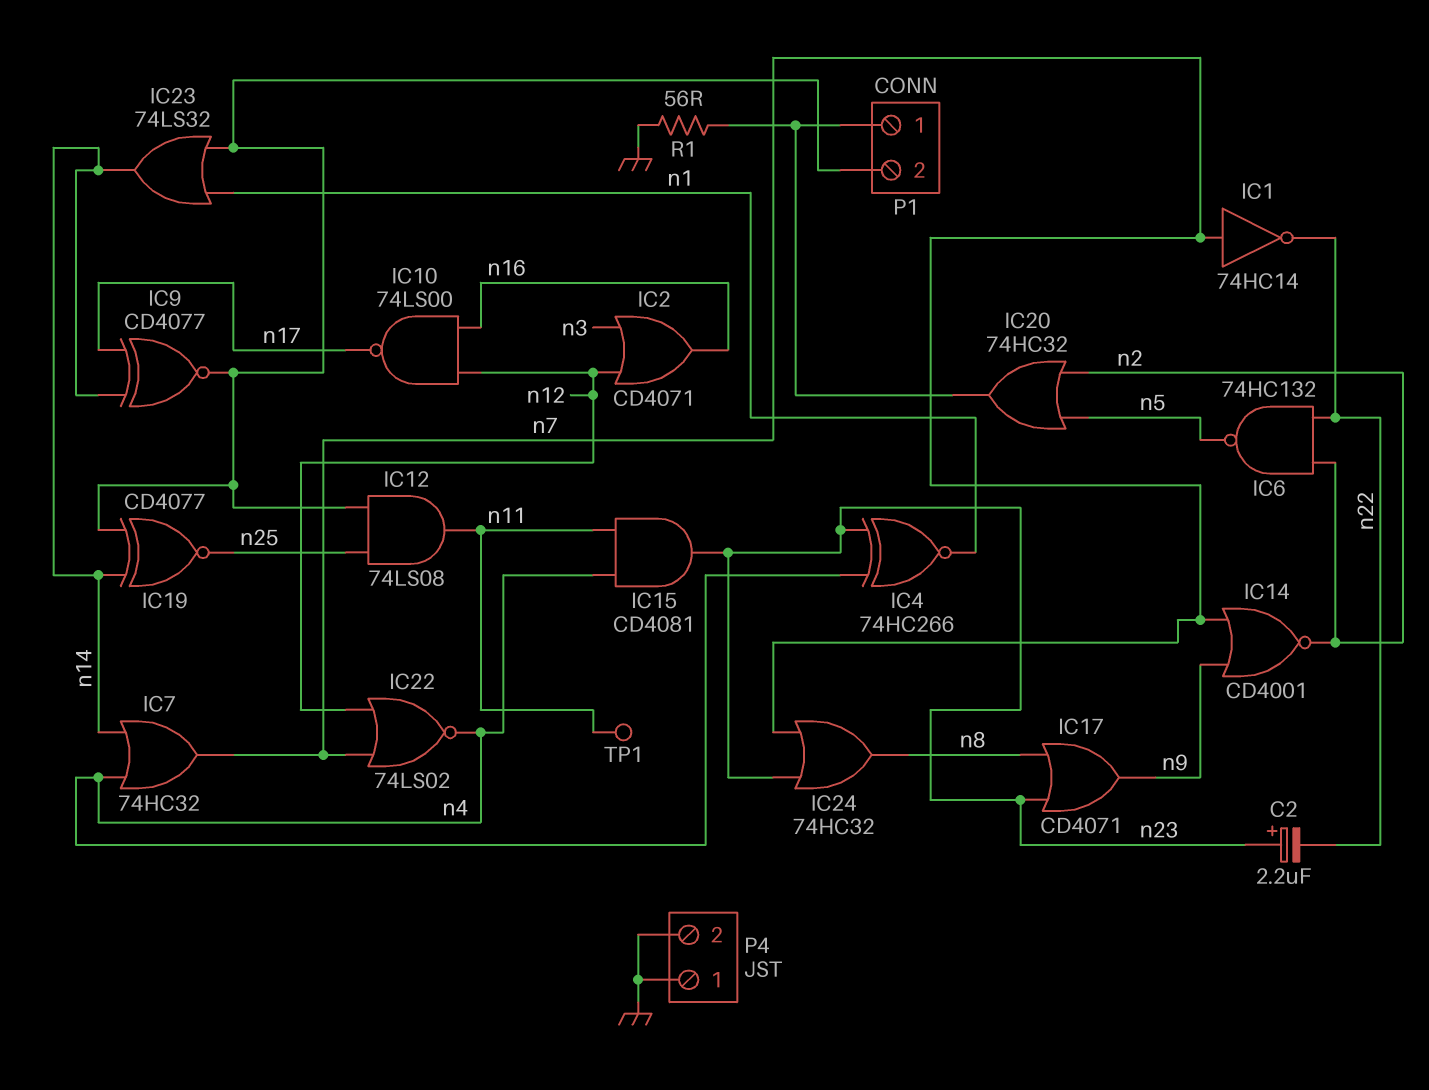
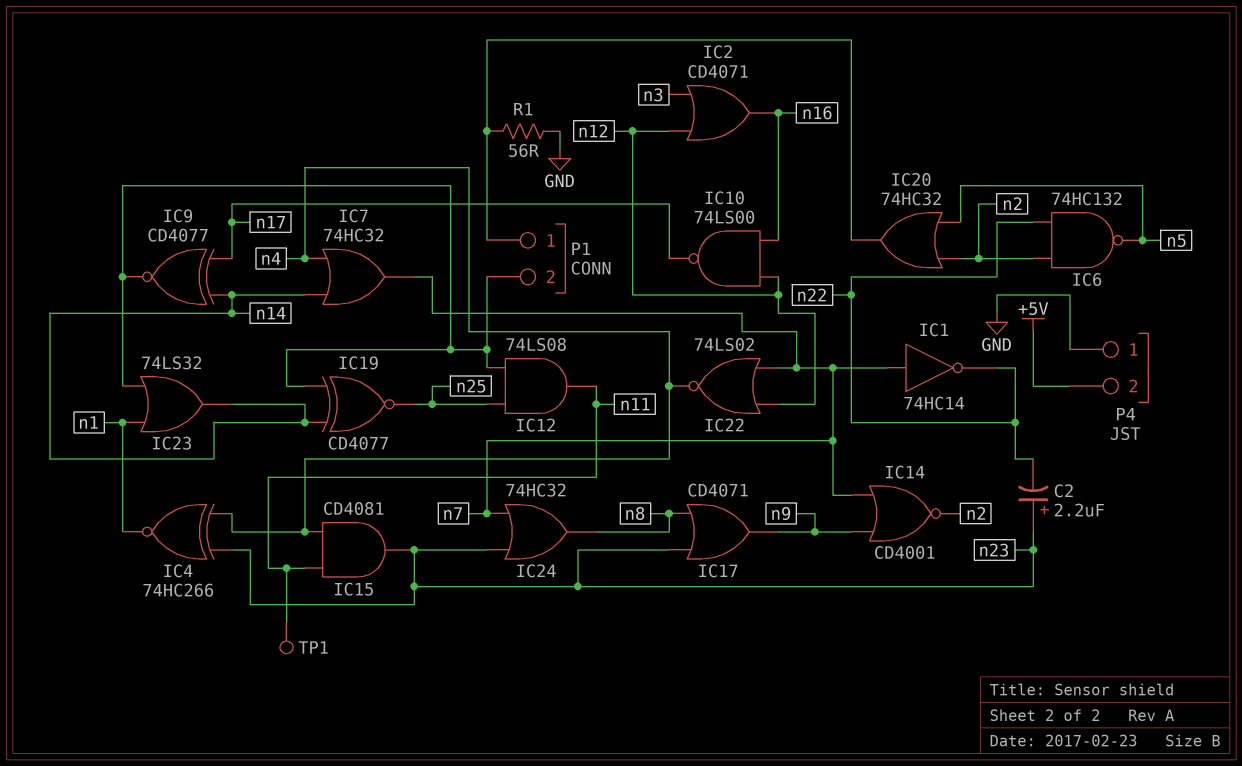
P4 pin 2: GND -> +5V

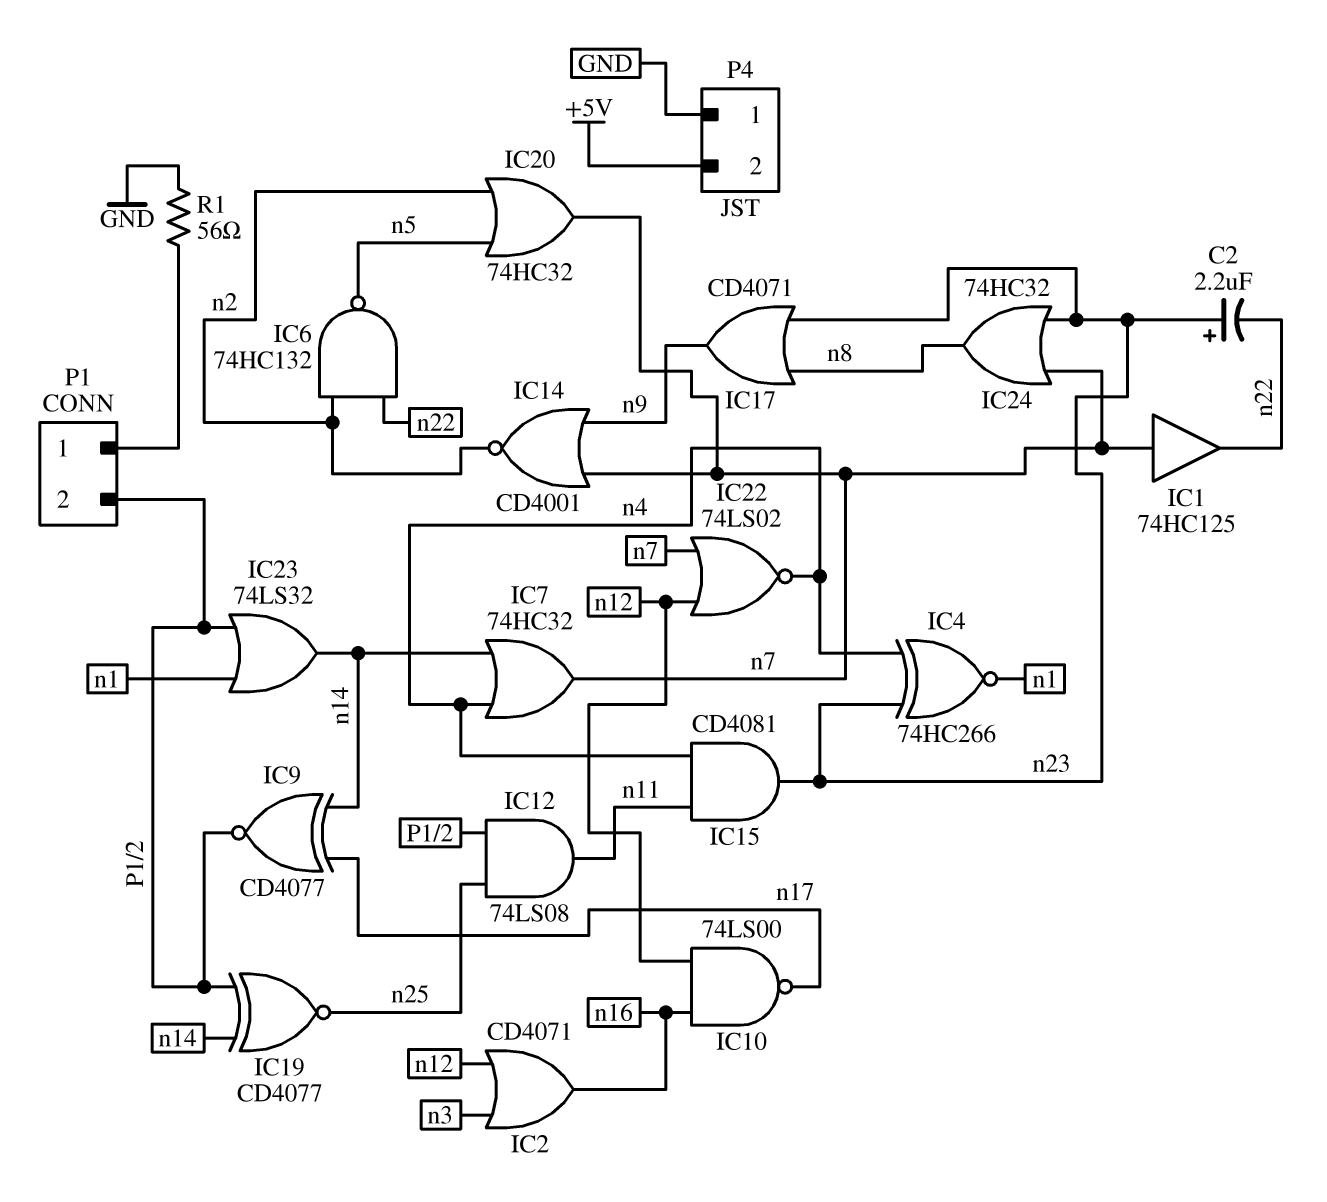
IC1: NOT 74HC14 (in n7, out n22) -> buffer 74HC125 (in n7, out n22)
IC20: OR 74HC32 (in n2, in n5, out P1/1) -> OR 74HC32 (in n2, in n5, out n7)
TP1: test point (n11) -> none

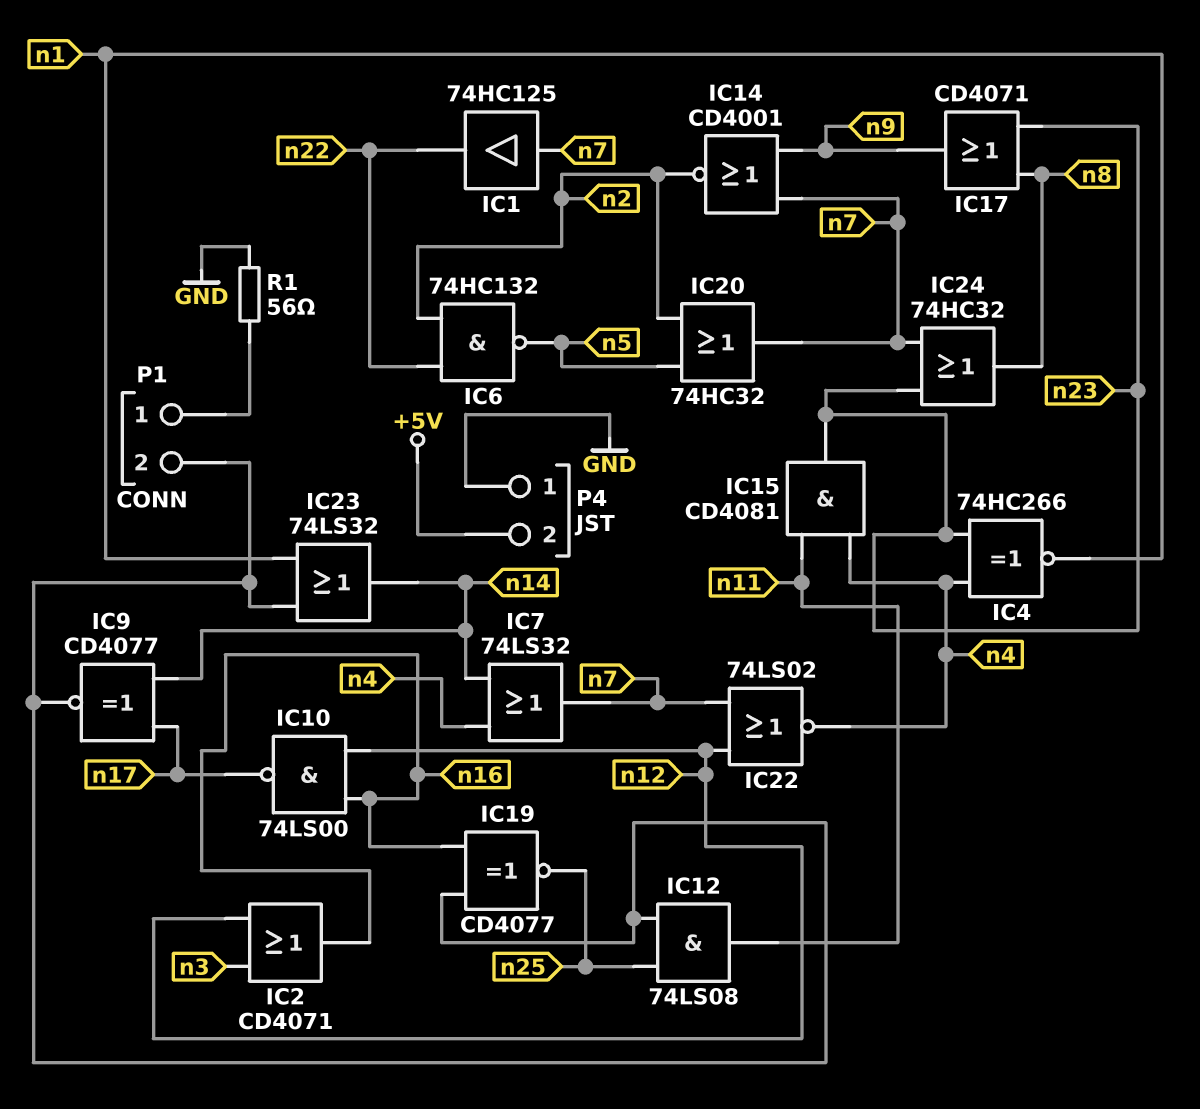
C2: 2.2uF (plus n23, minus n22) -> none
IC7: OR 74HC32 (in n4, in n14, out n7) -> OR 74LS32 (in n4, in n14, out n7)
IC19: XNOR CD4077 (in P1/2, in n14, out n25) -> XNOR CD4077 (in P1/2, in n16, out n25)

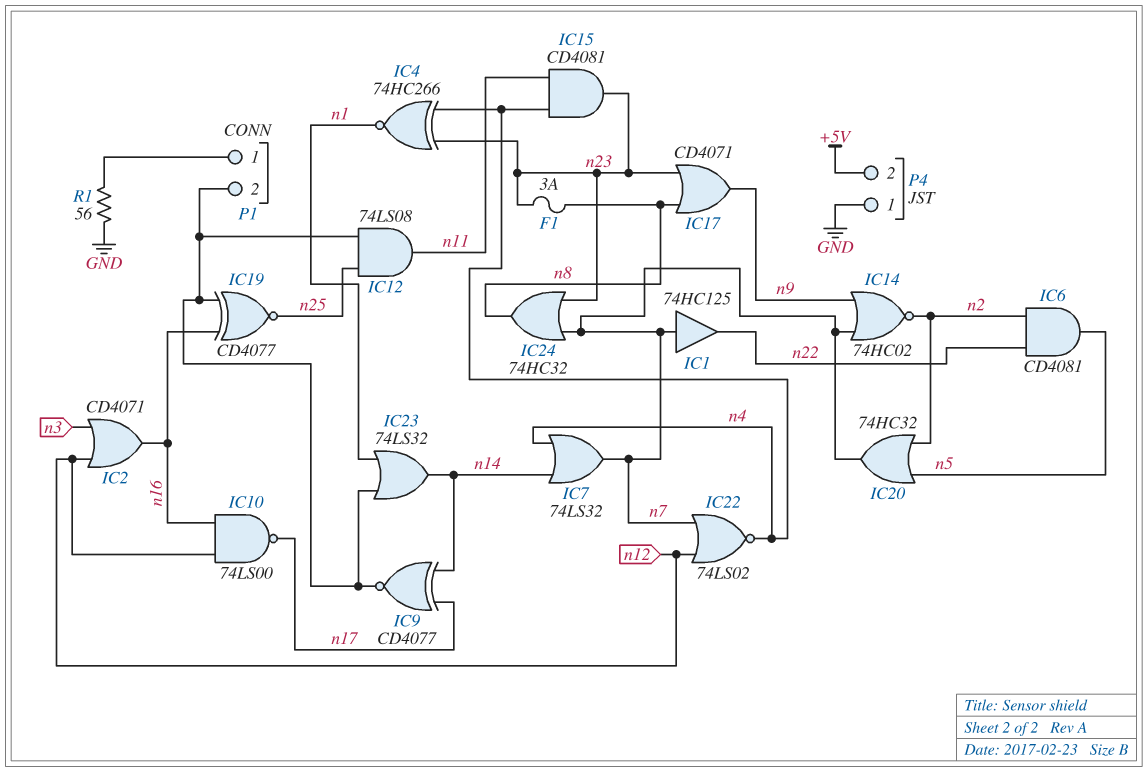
F1: none -> 3A (n8, n23)
IC6: NAND 74HC132 (in n2, in n22, out n5) -> AND CD4081 (in n2, in n22, out n5)
IC14: NOR CD4001 (in n7, in n9, out n2) -> NOR 74HC02 (in n7, in n9, out n2)

